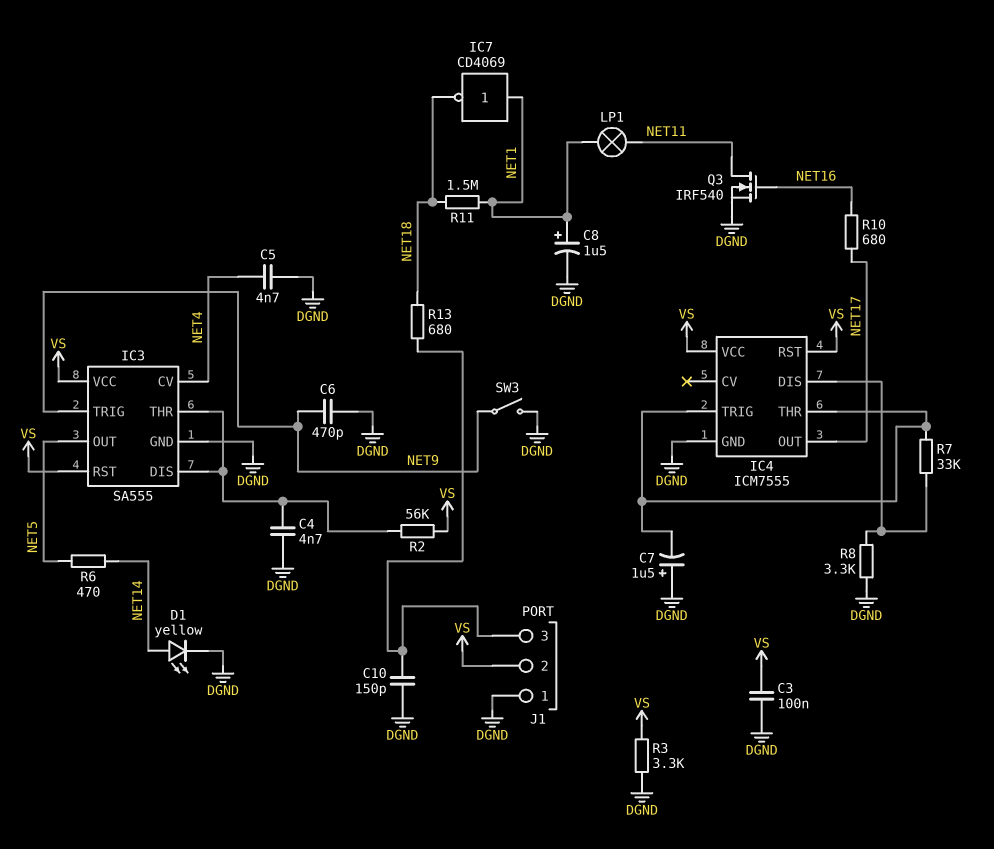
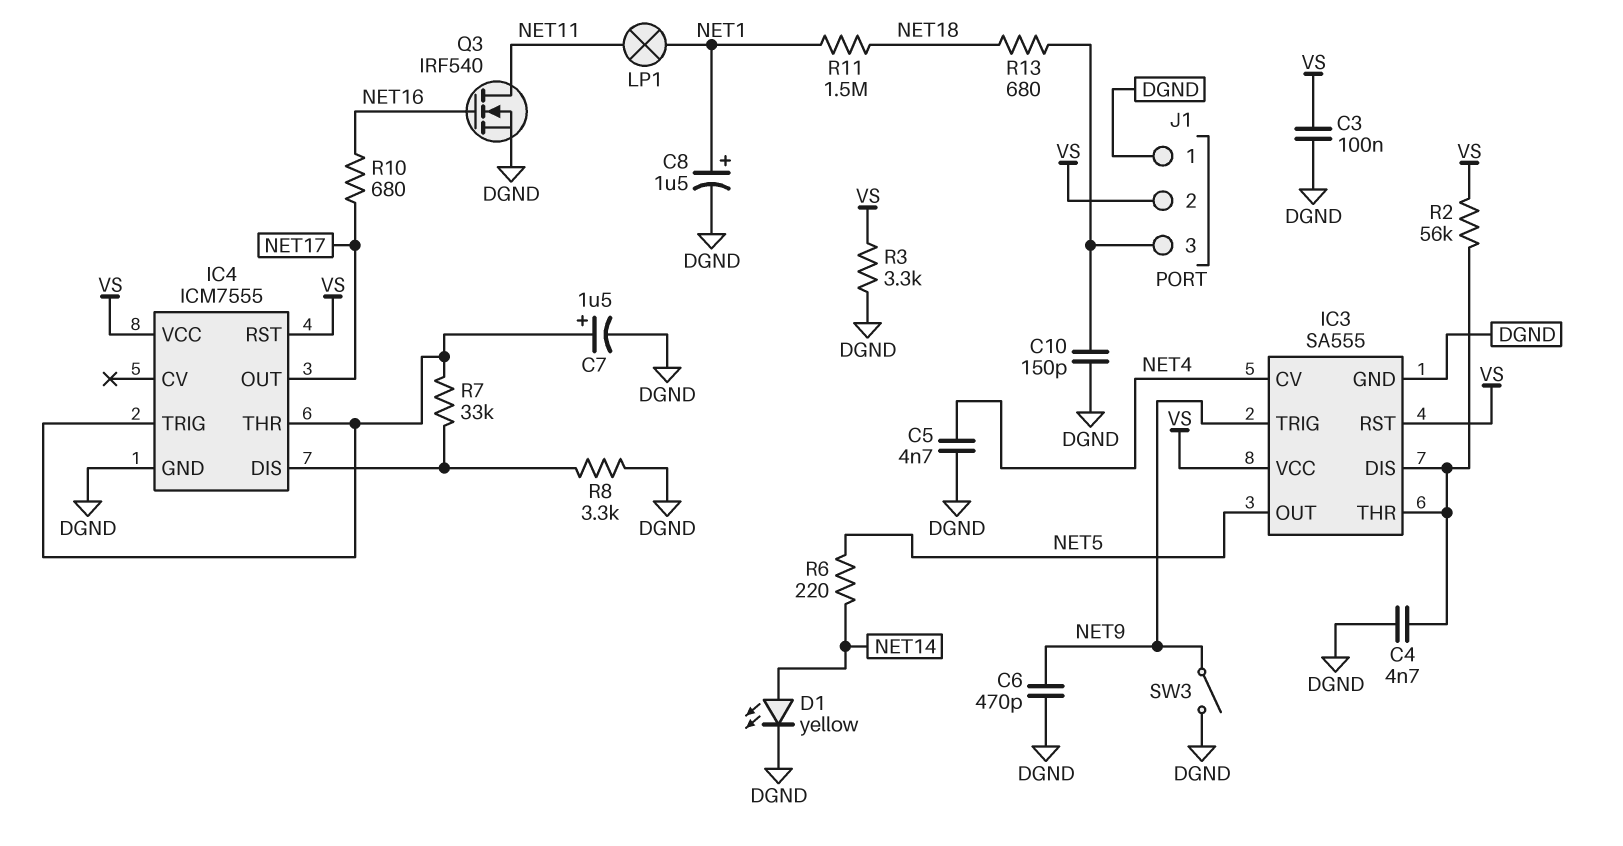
C7: 1.5uF (plus DGND, minus IC4/THR) -> 1.5uF (plus IC4/THR, minus DGND)
IC7: NOT CD4069 (in NET1, out NET18) -> none
R6: 470 (NET5, NET14) -> 220 (NET5, NET14)

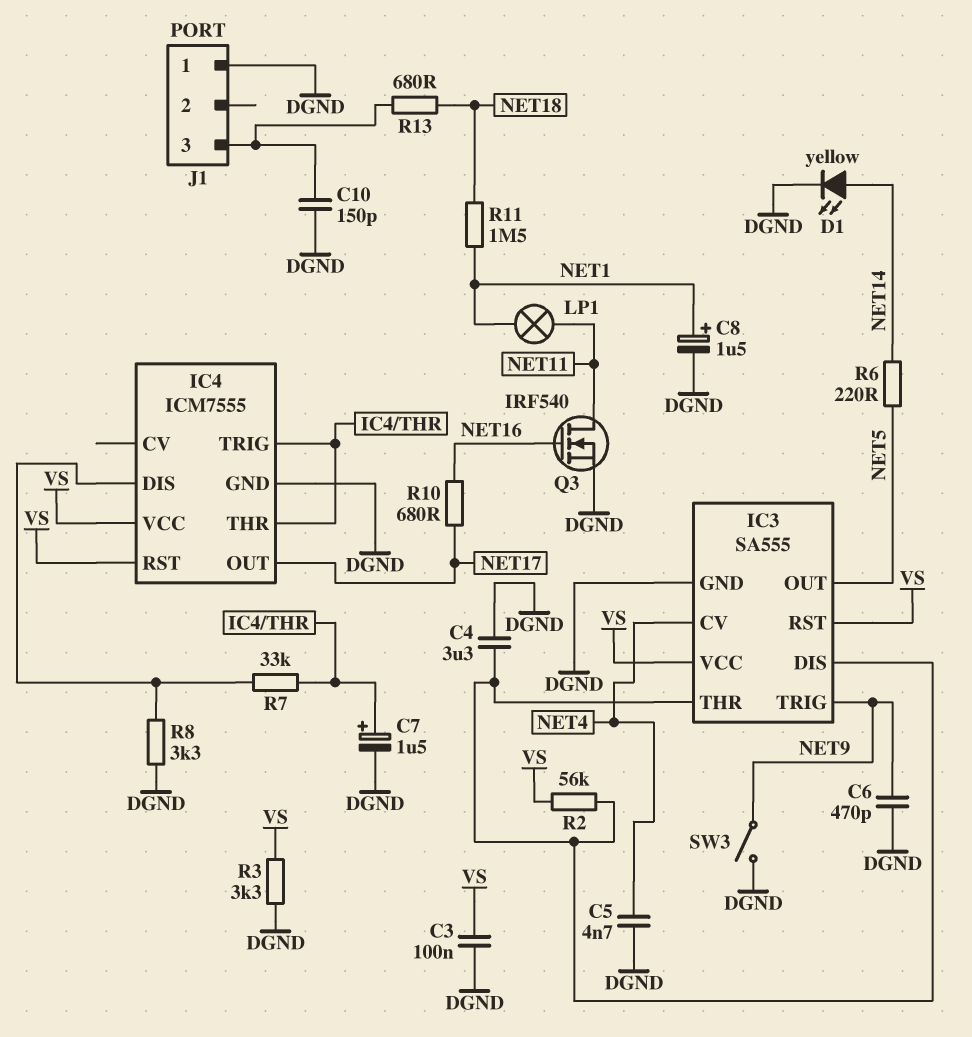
C4: 4.7nF (DGND, IC3/DIS) -> 3.3uF (DGND, IC3/DIS)
J1 pin 2: VS -> none

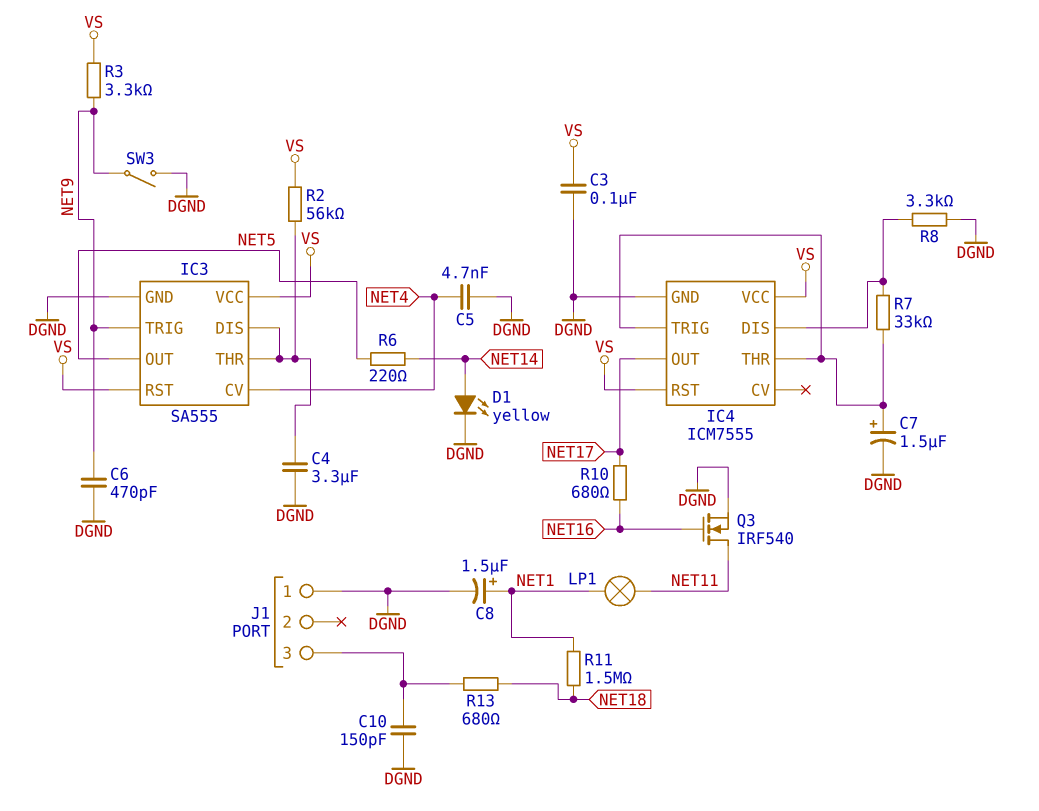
R3: 3.3k (DGND, VS) -> 3.3k (NET9, VS)

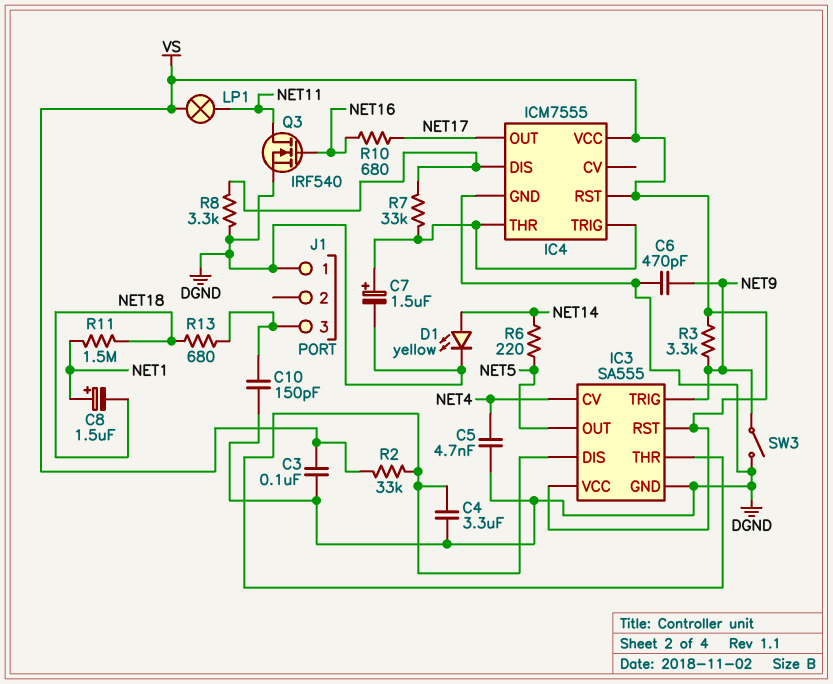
C8: 1.5uF (plus NET1, minus DGND) -> 1.5uF (plus NET1, minus NET18)
LP1: lamp (NET1, NET11) -> lamp (NET11, VS)
R2: 56k (IC3/DIS, VS) -> 33k (IC3/DIS, VS)

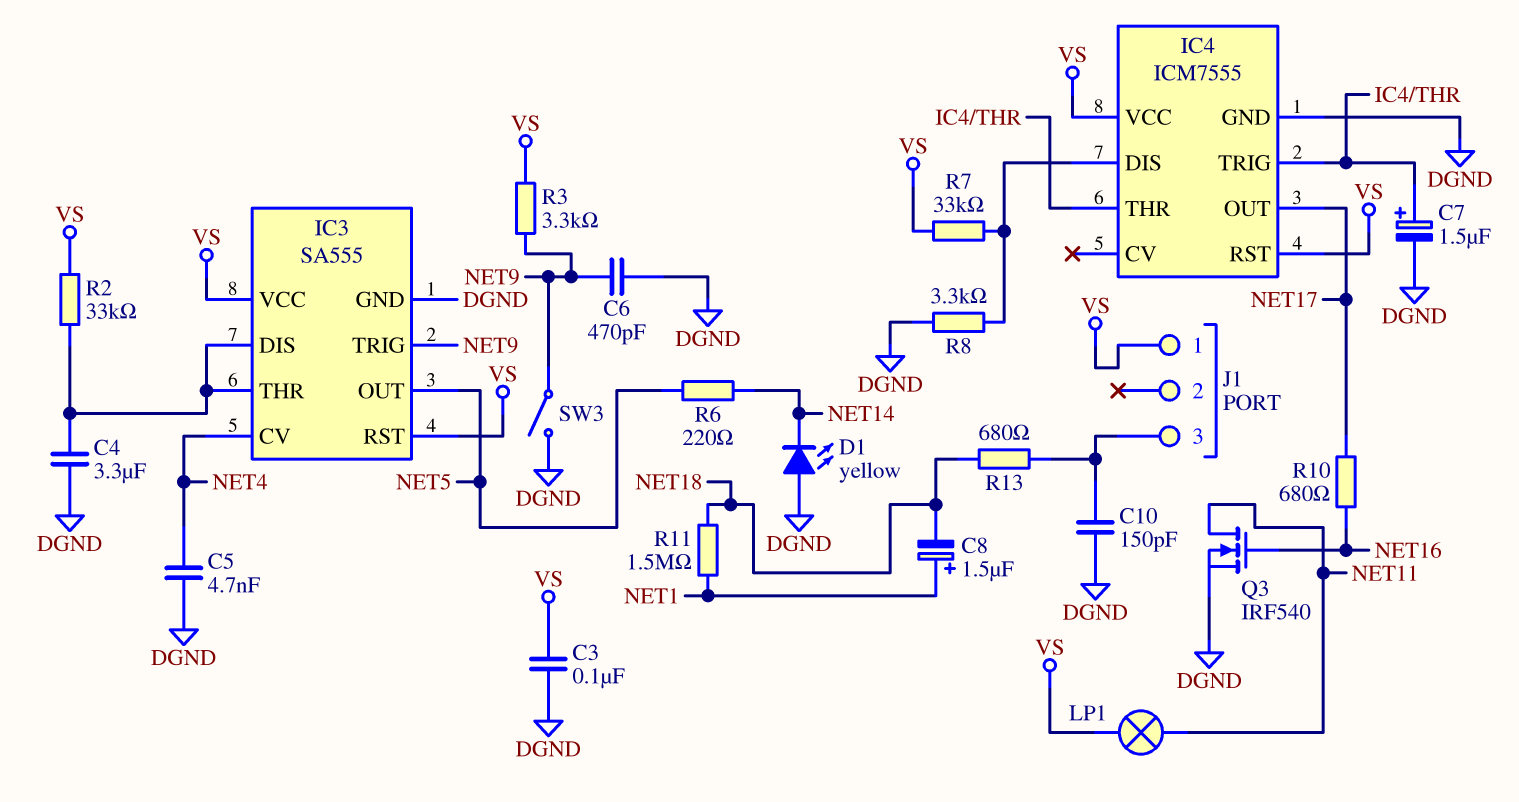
D1: LED yellow (A NET14, K DGND) -> LED yellow (A DGND, K NET14)
J1 pin 1: DGND -> VS
R7: 33k (IC4/DIS, IC4/THR) -> 33k (IC4/DIS, VS)

